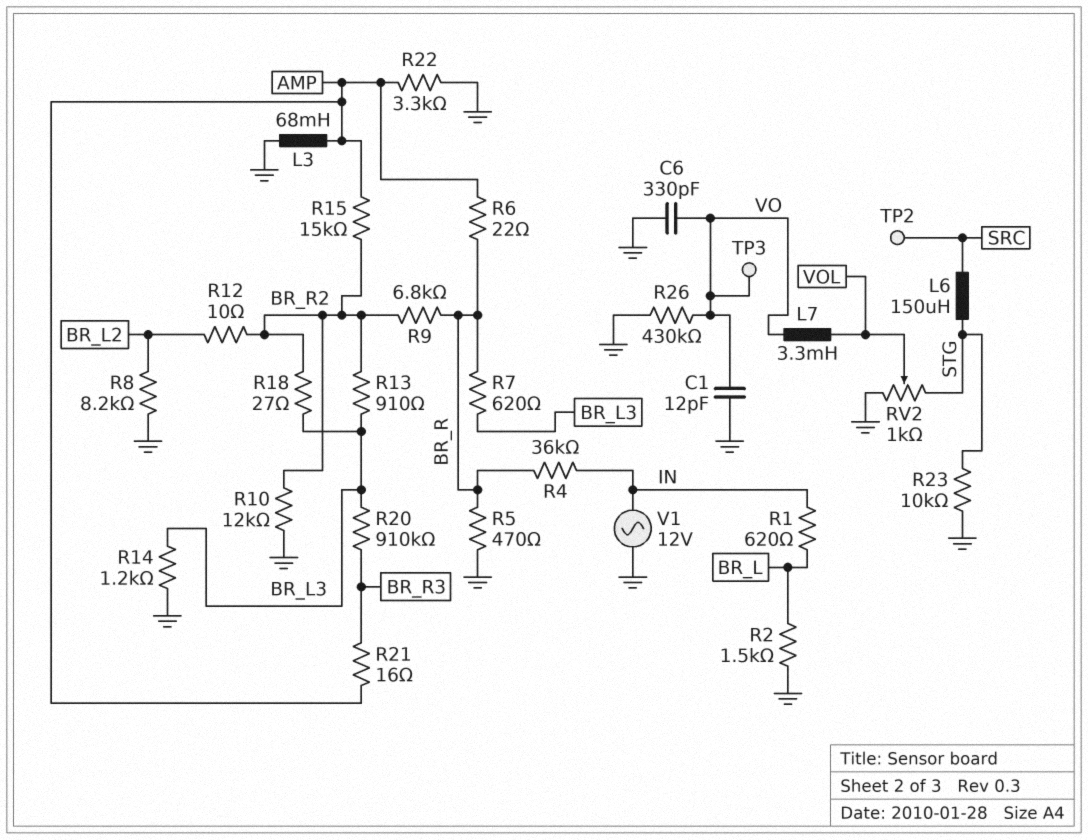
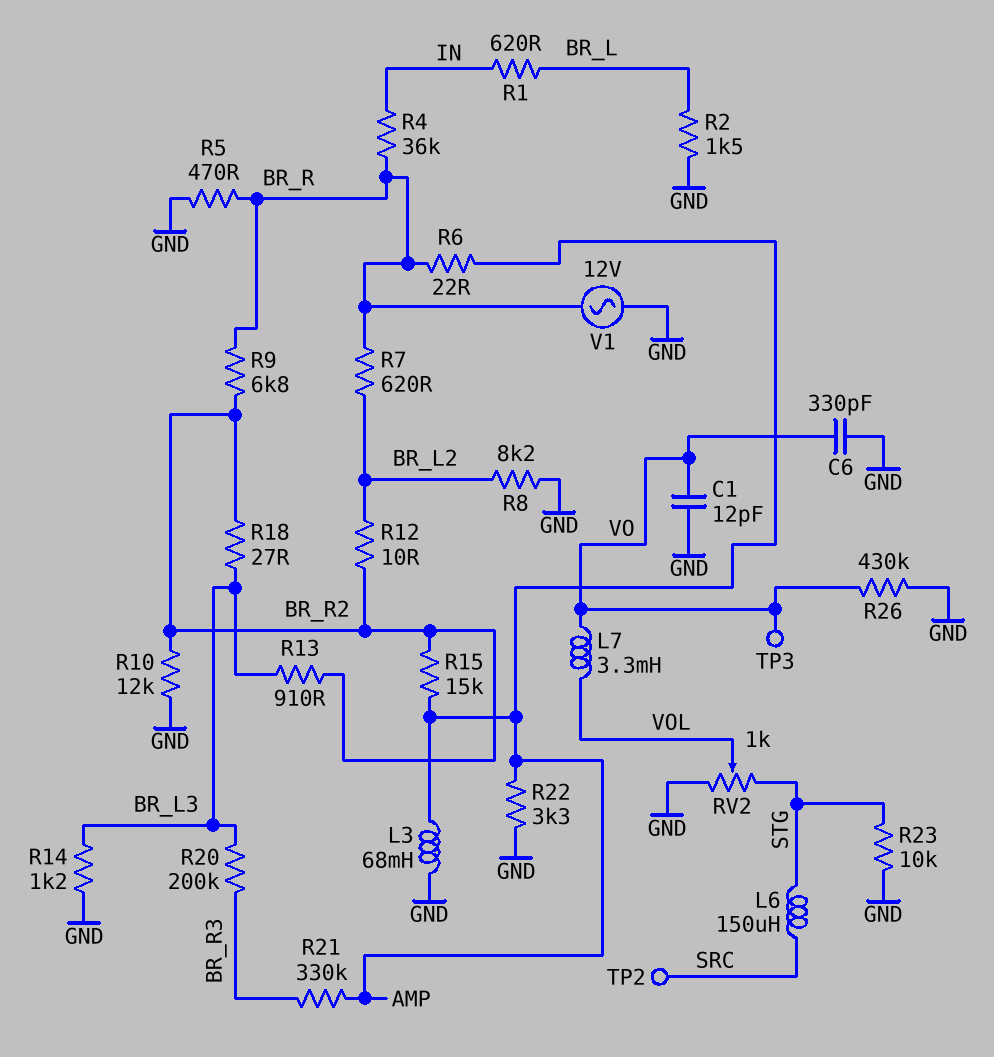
R7: 620 (BR_L3, BR_R) -> 620 (BR_L2, BR_R)
R20: 910k (BR_L3, BR_R3) -> 200k (BR_L3, BR_R3)
R21: 16 (AMP, BR_R3) -> 330k (AMP, BR_R3)
V1: AC 12V (GND, IN) -> AC 12V (BR_R, GND)

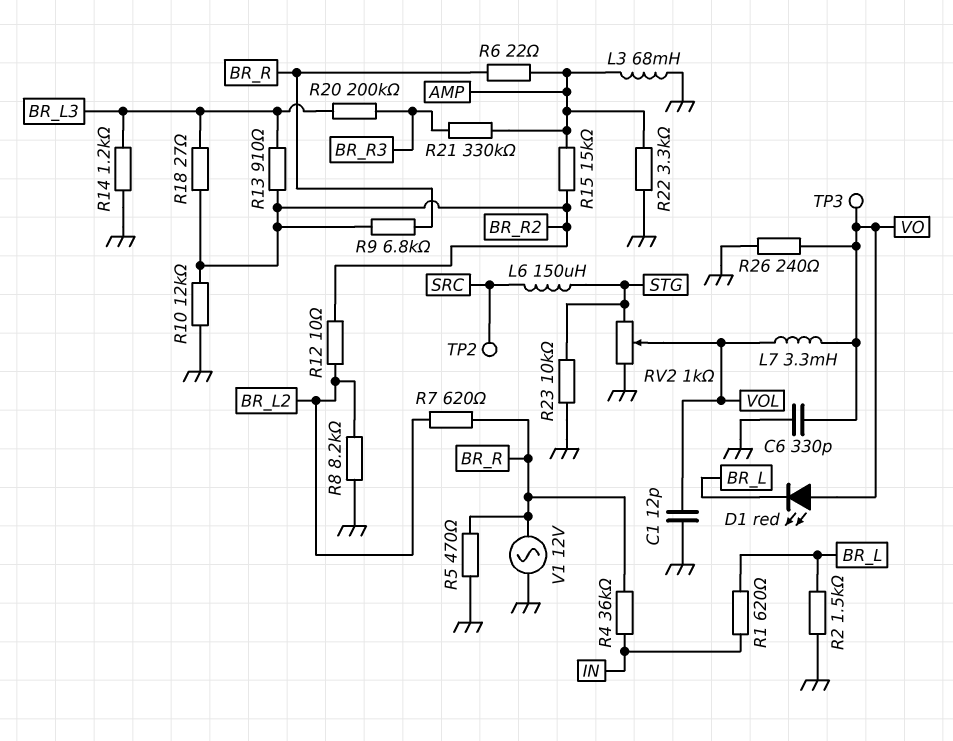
C1: 12pF (GND, VO) -> 12pF (GND, VOL)
D1: none -> LED red (A VO, K BR_L)
R26: 430k (GND, VO) -> 240 (GND, VO)

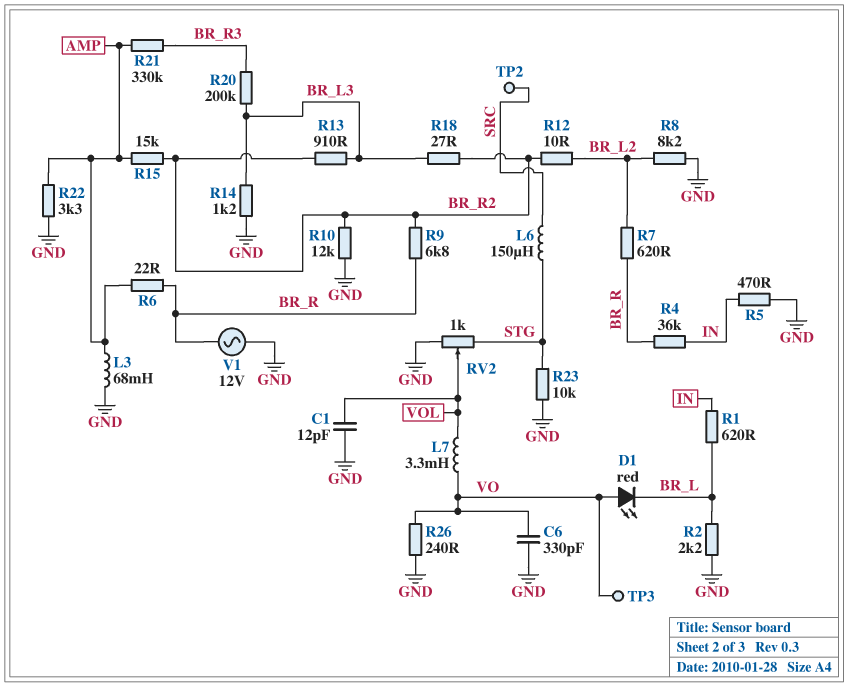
R2: 1.5k (BR_L, GND) -> 2.2k (BR_L, GND)
R5: 470 (BR_R, GND) -> 470 (GND, IN)

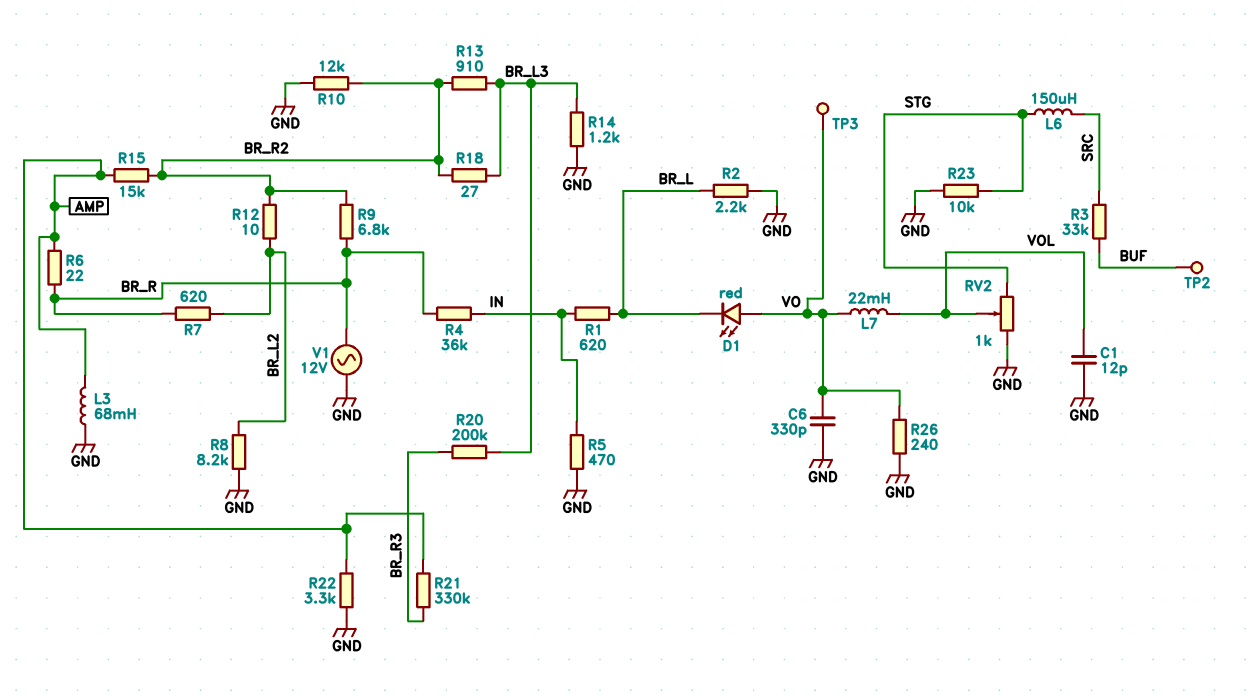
L7: 3.3mH (VO, VOL) -> 22mH (VO, VOL)
R3: none -> 33k (BUF, SRC)
TP2: test point (SRC) -> test point (BUF)

